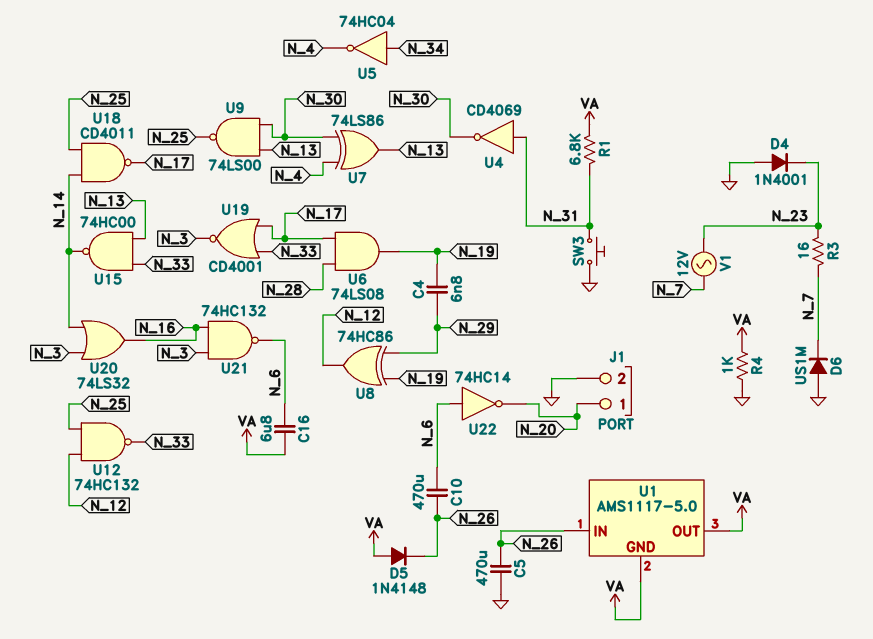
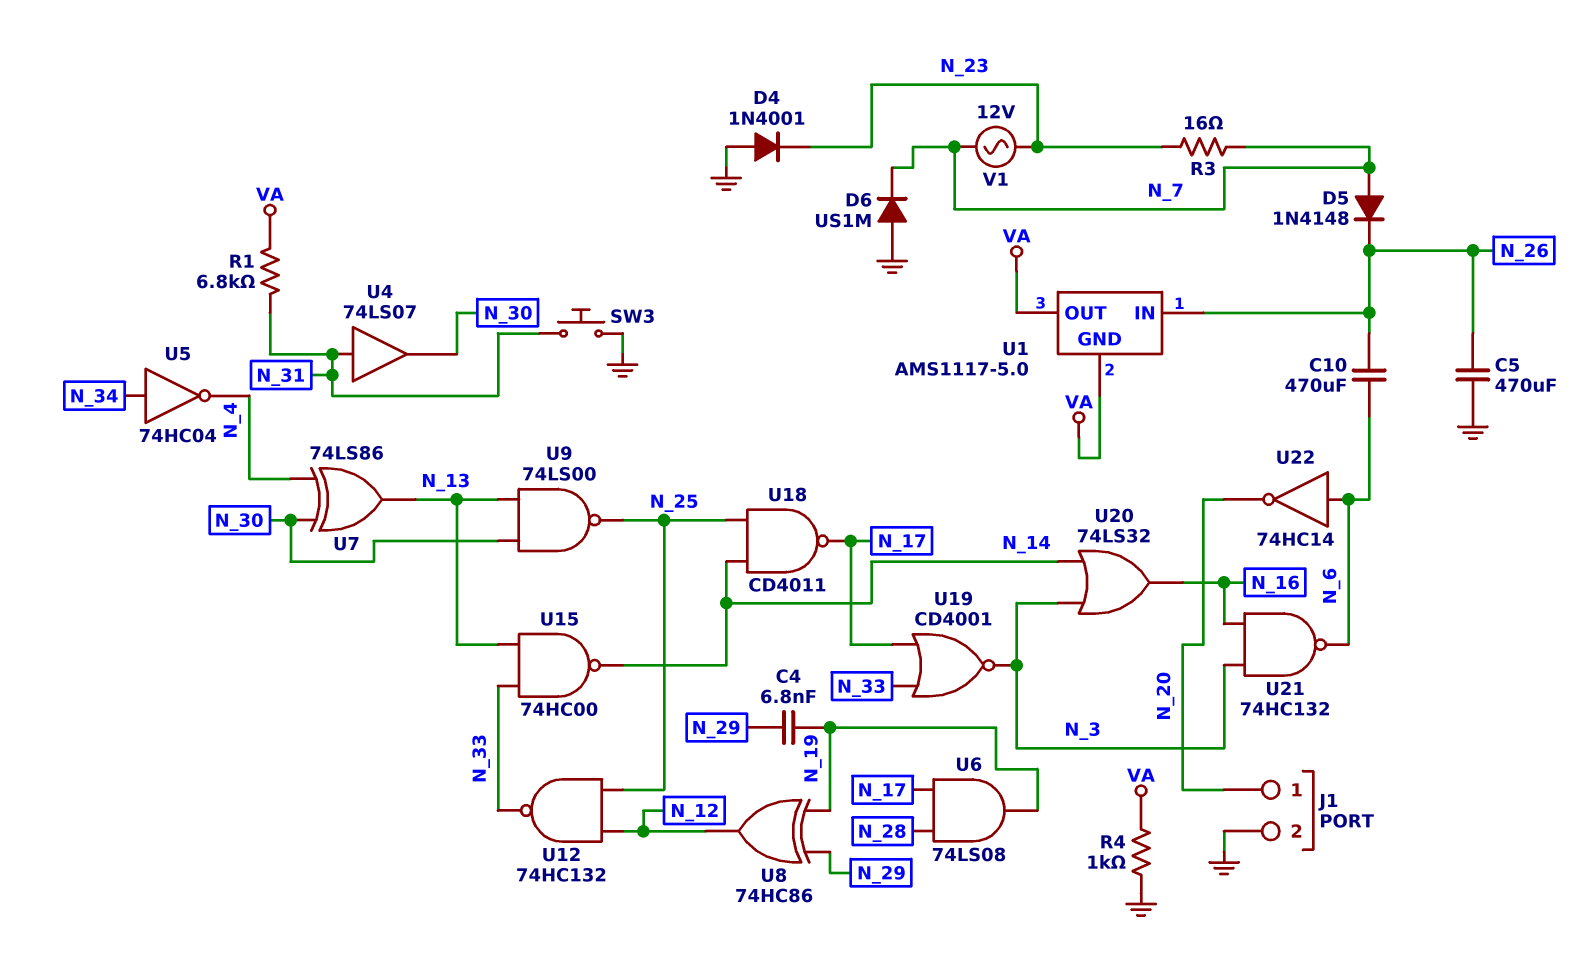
C16: 6.8uF (N_6, VA) -> none
D5: diode 1N4148 (A VA, K N_26) -> diode 1N4148 (A N_7, K N_26)
U4: NOT CD4069 (in N_31, out N_30) -> buffer 74LS07 (in N_31, out N_30)

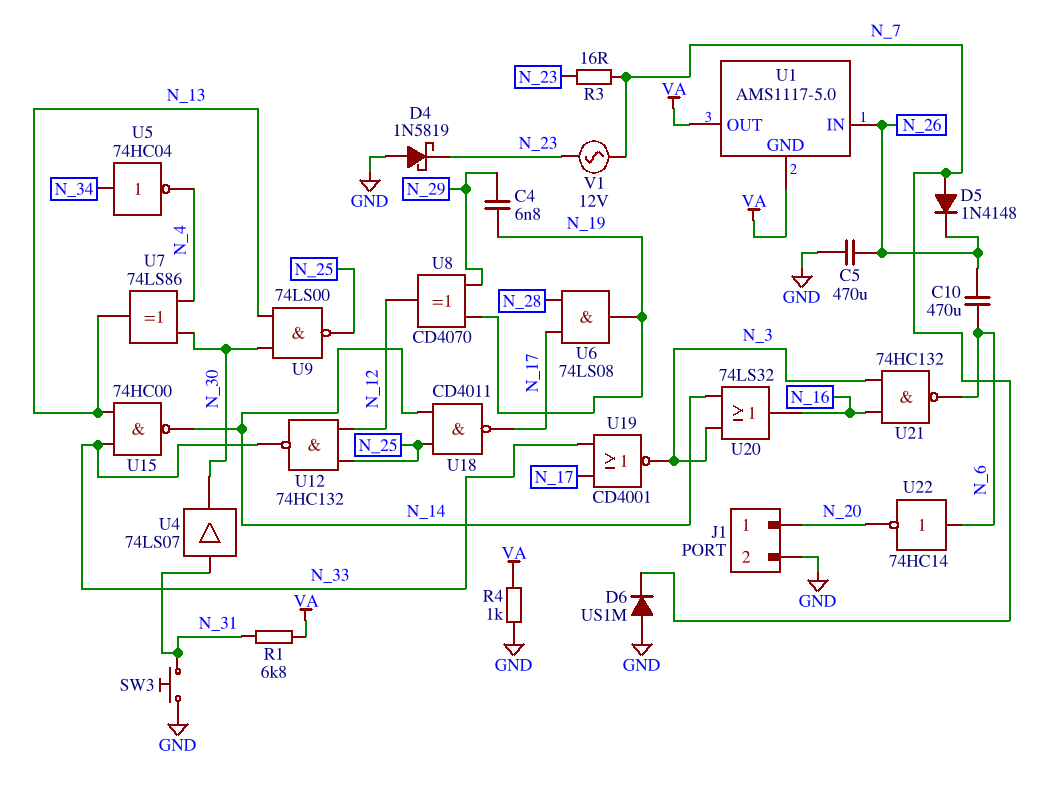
D4: diode 1N4001 (A GND, K N_23) -> schottky 1N5819 (A GND, K N_23)
U8: XOR 74HC86 (in N_19, in N_29, out N_12) -> XOR CD4070 (in N_19, in N_29, out N_12)

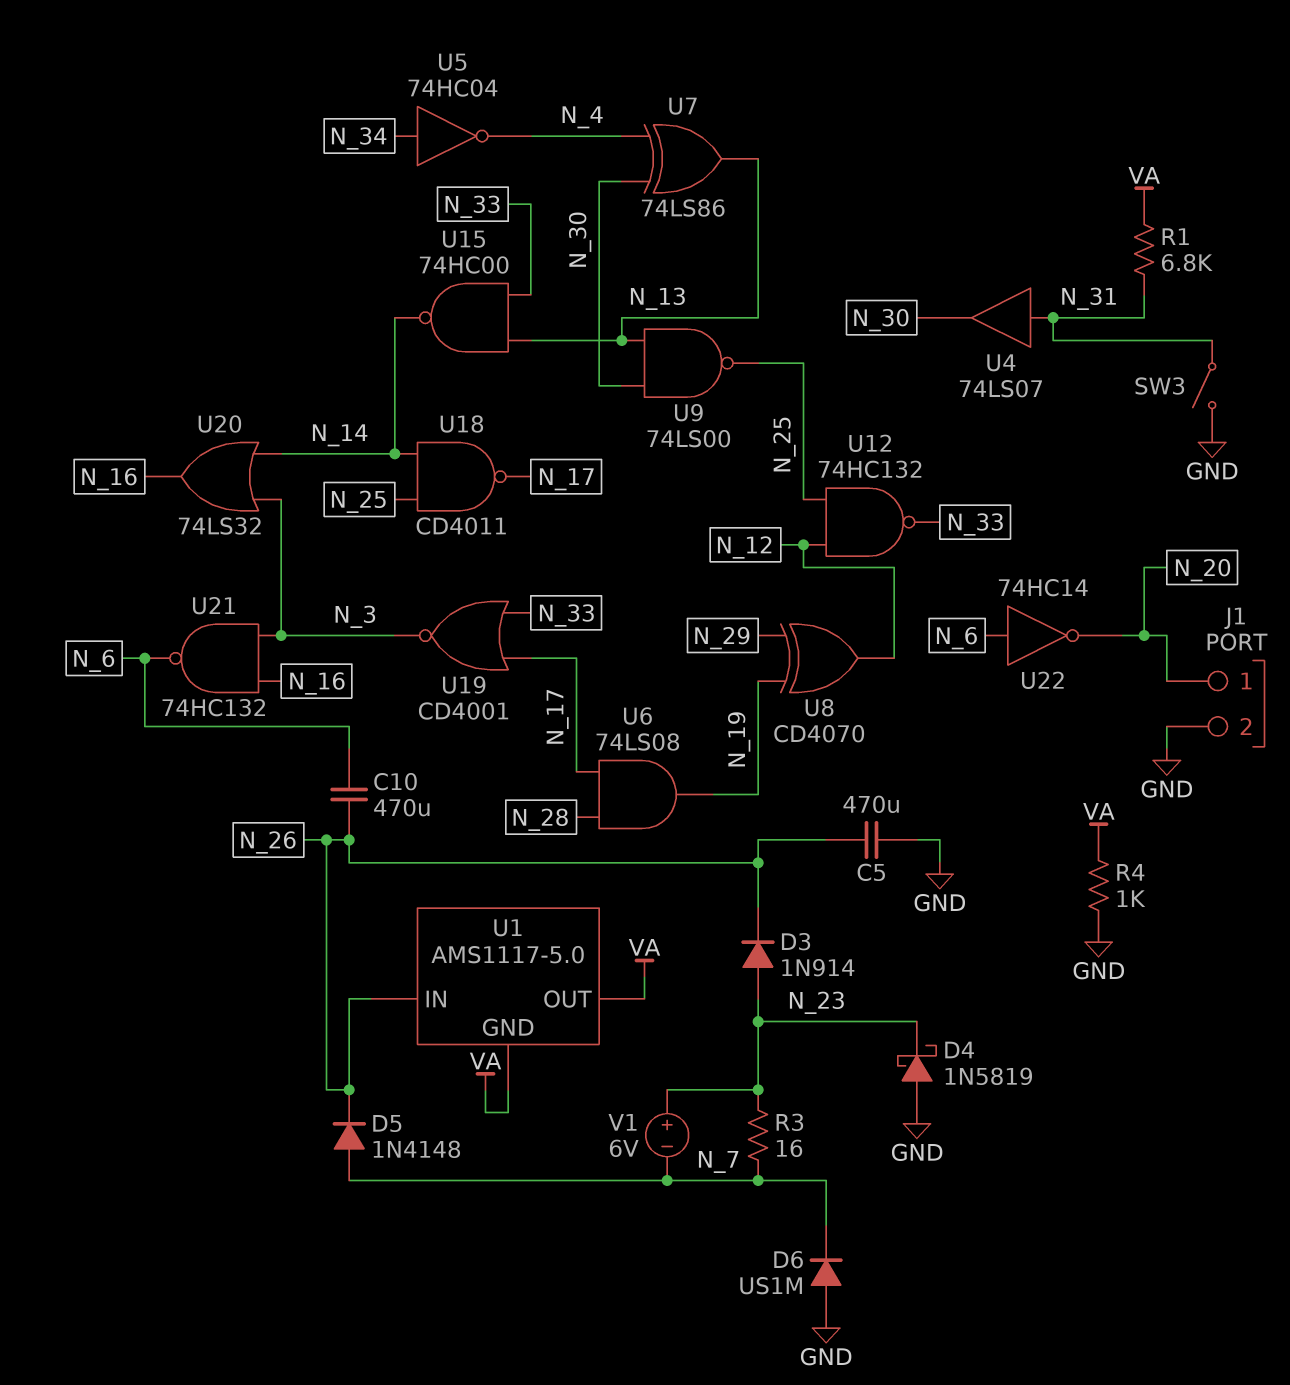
C4: 6.8nF (N_19, N_29) -> none
D3: none -> diode 1N914 (A N_23, K N_26)
SW3: button (GND, N_31) -> switch (GND, N_31)
V1: AC 12V (N_7, N_23) -> 6V (plus N_23, minus N_7)

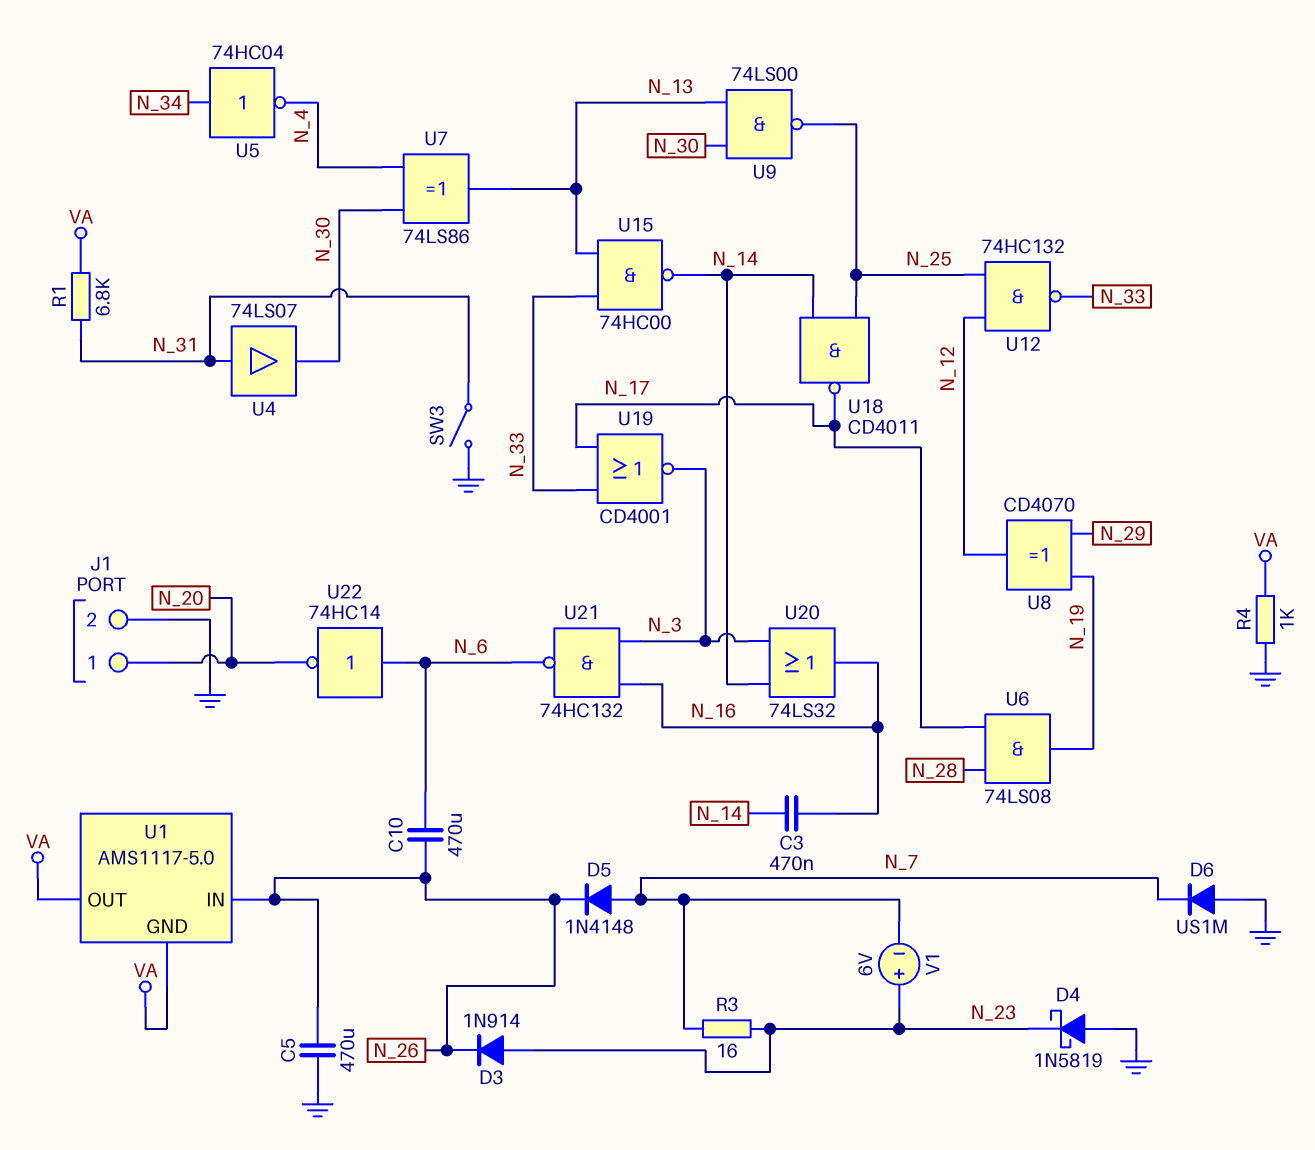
C3: none -> 470nF (N_14, N_16)

